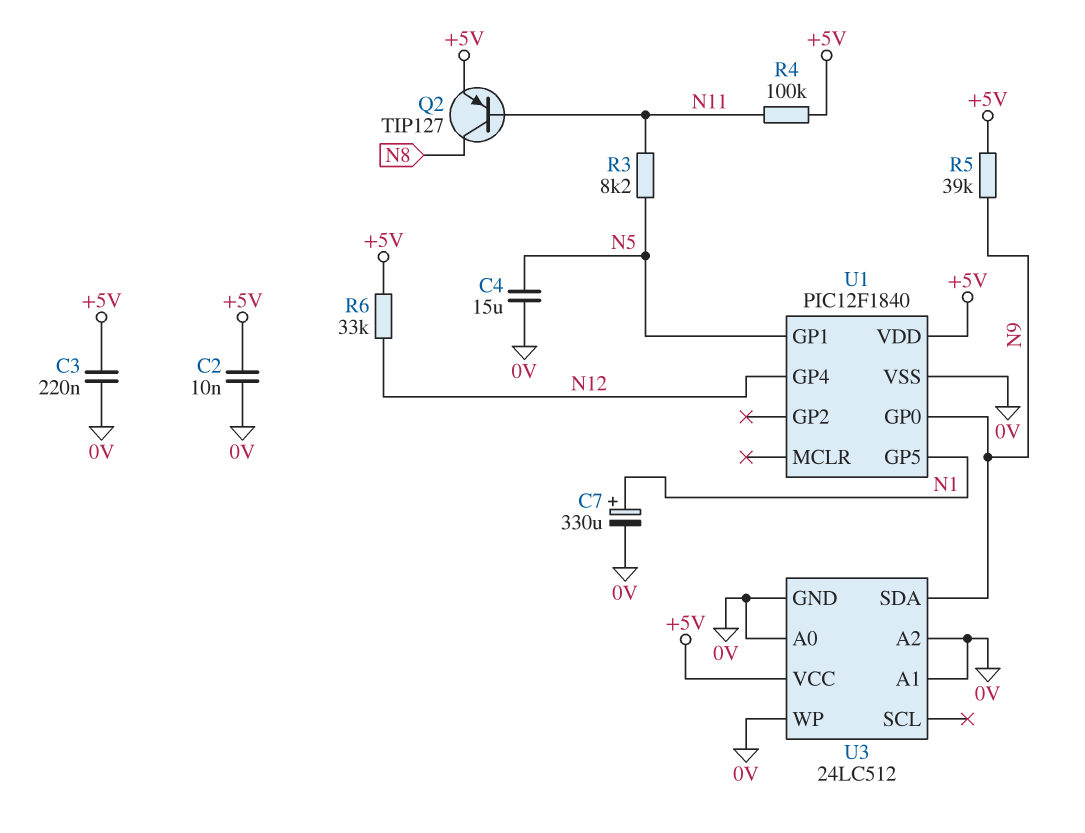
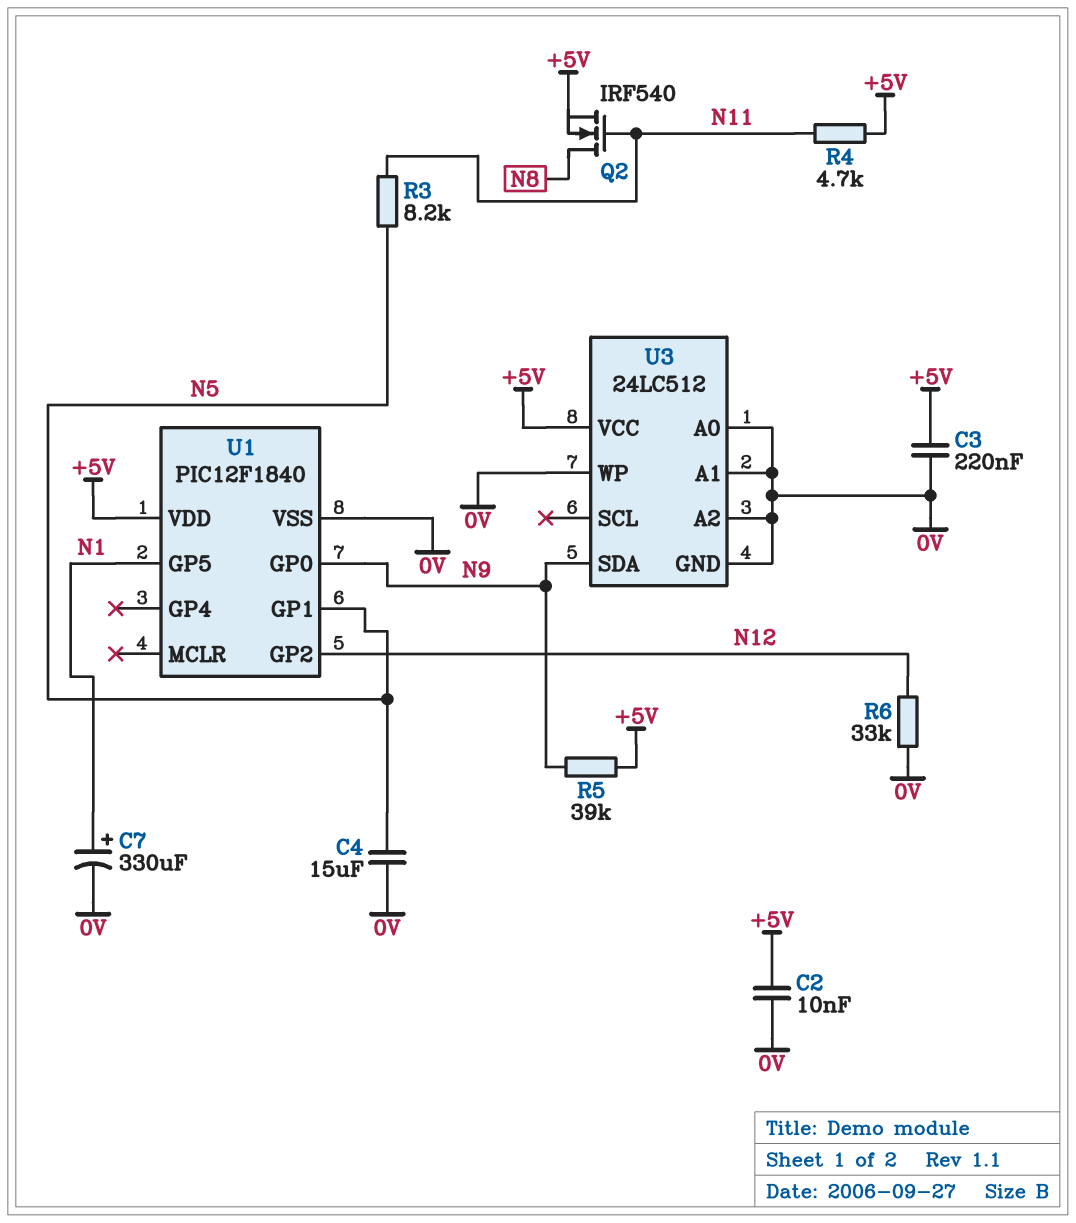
Q2: PNP TIP127 (B N11, C N8, E +5V) -> NMOS IRF540 (G N11, D N8, S +5V)
R4: 100k (+5V, N11) -> 4.7k (+5V, N11)
R6: 33k (+5V, N12) -> 33k (0V, N12)
U1 pin GP2: none -> N12
U1 pin GP4: N12 -> none

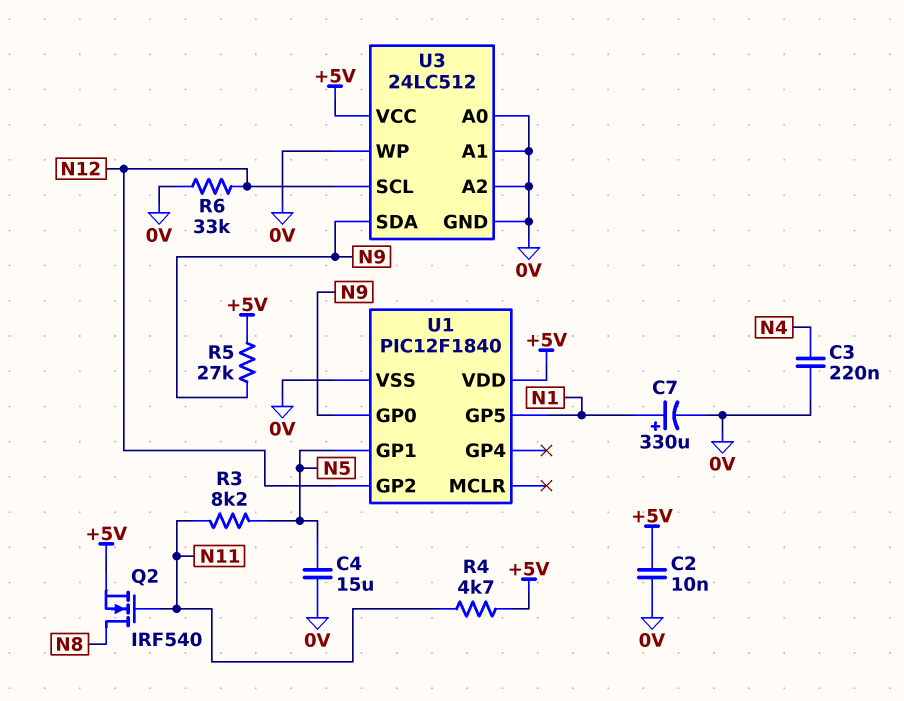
C3: 220nF (+5V, 0V) -> 220nF (0V, N4)
R5: 39k (+5V, N9) -> 27k (+5V, N9)
U3 pin SCL: none -> N12

